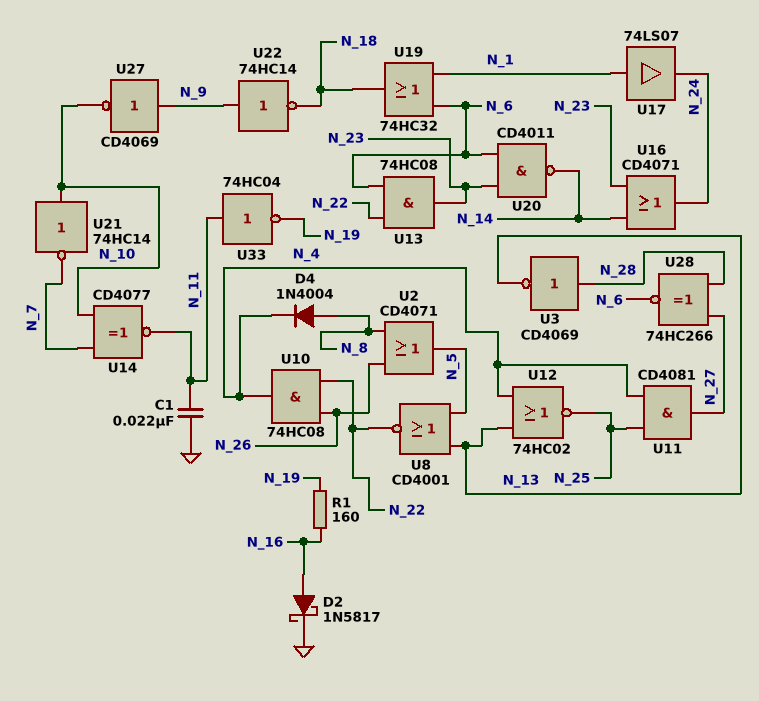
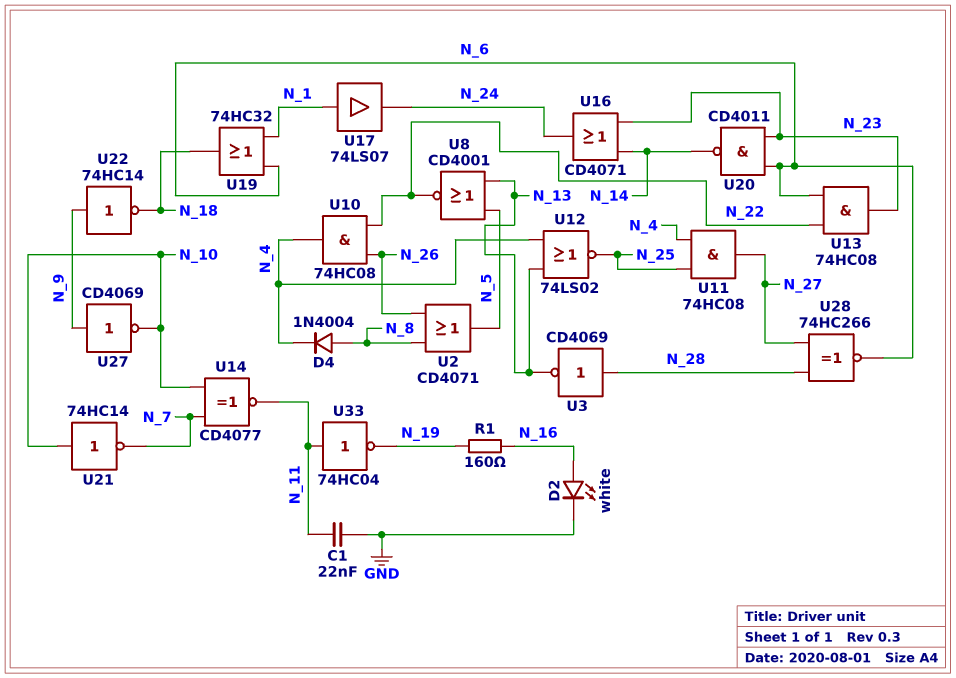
D2: schottky 1N5817 (A N_16, K GND) -> LED white (A N_16, K GND)
U11: AND CD4081 (in N_4, in N_25, out N_27) -> AND 74HC08 (in N_4, in N_25, out N_27)
U12: NOR 74HC02 (in N_4, in N_13, out N_25) -> NOR 74LS02 (in N_4, in N_13, out N_25)

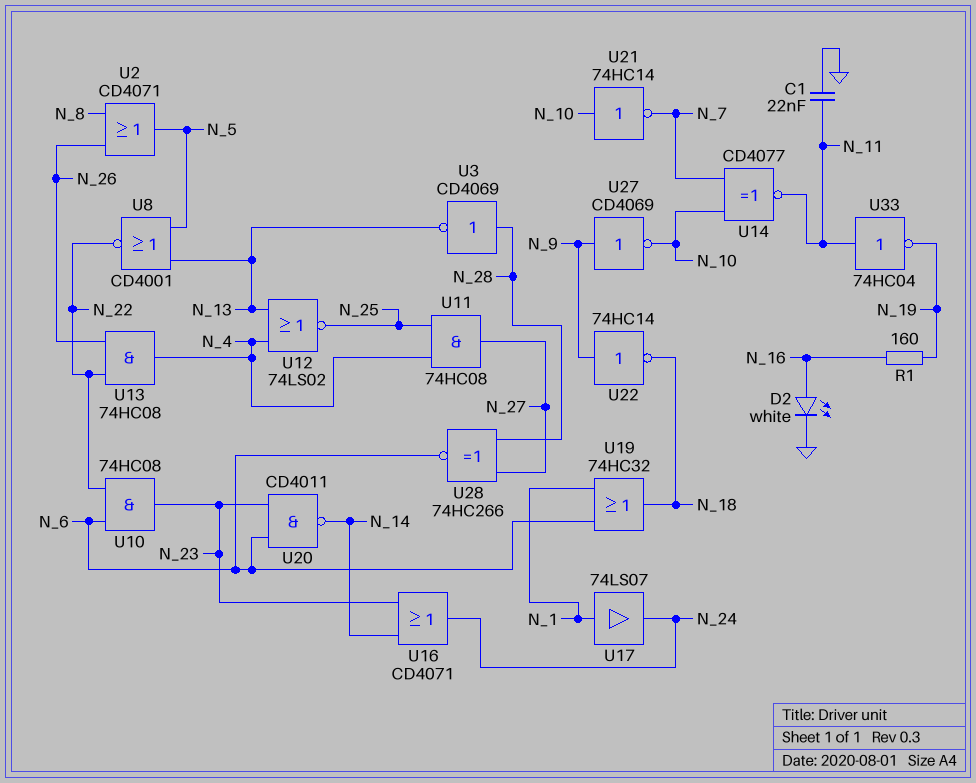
D4: diode 1N4004 (A N_8, K N_4) -> none
U10: AND 74HC08 (in N_22, in N_26, out N_4) -> AND 74HC08 (in N_6, in N_22, out N_23)
U13: AND 74HC08 (in N_6, in N_22, out N_23) -> AND 74HC08 (in N_22, in N_26, out N_4)

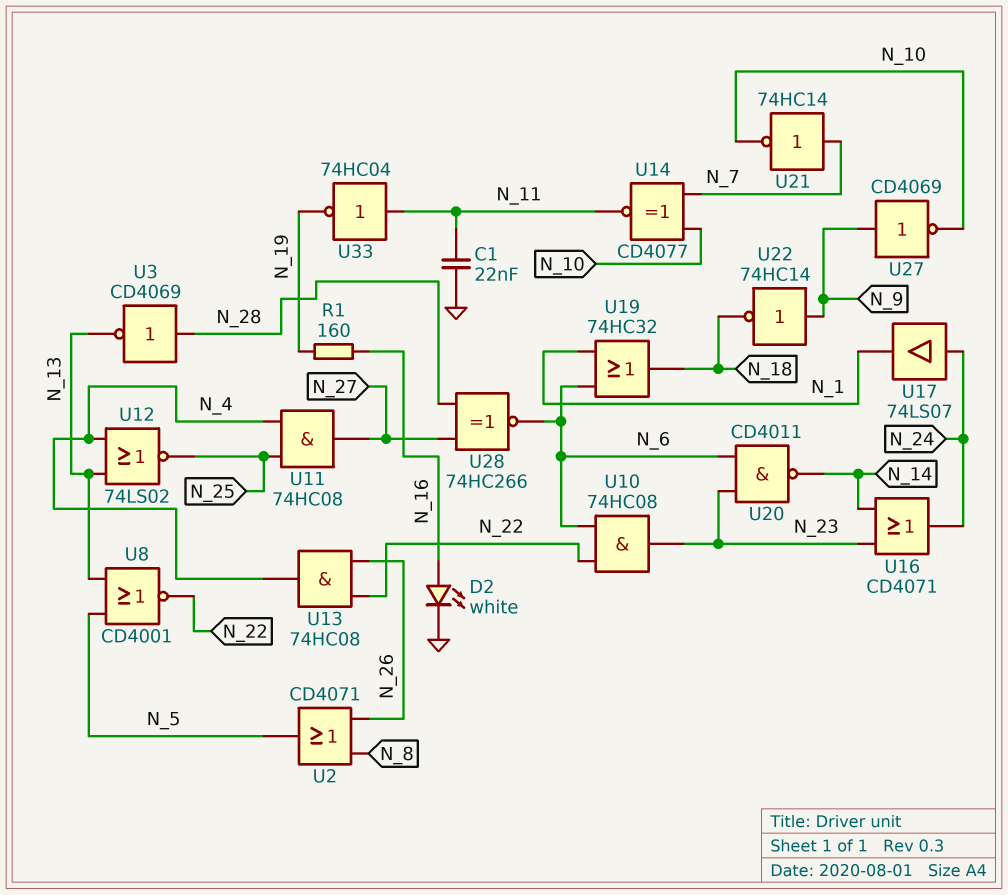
U17: buffer 74LS07 (in N_1, out N_24) -> buffer 74LS07 (in N_24, out N_1)
U21: NOT 74HC14 (in N_10, out N_7) -> NOT 74HC14 (in N_7, out N_10)

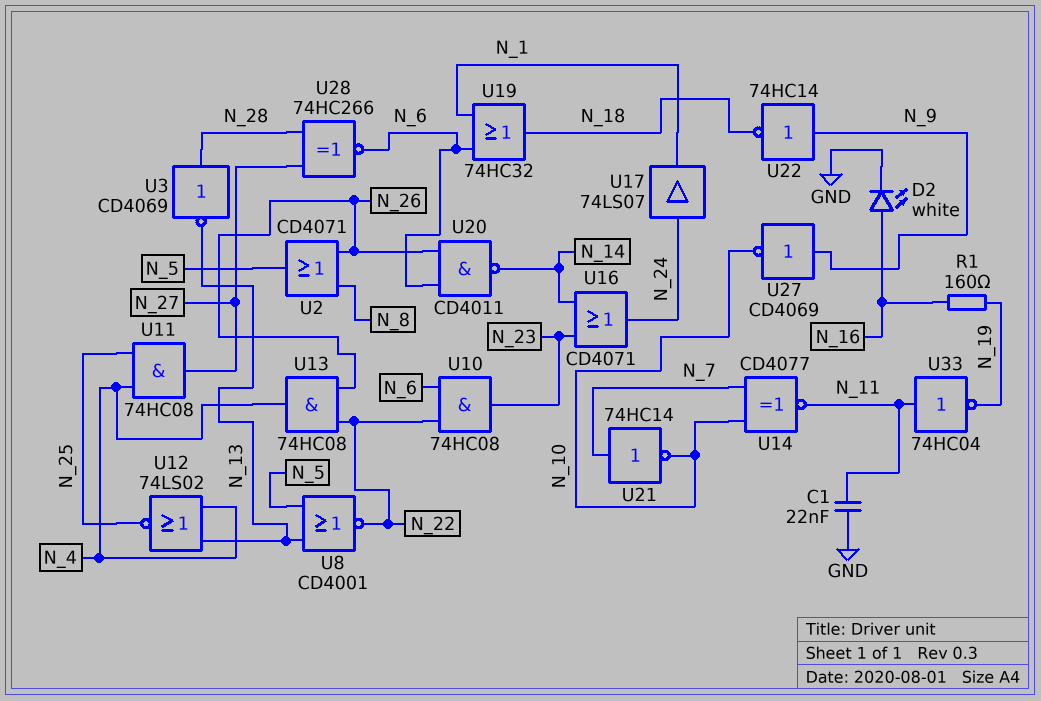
U20: NAND CD4011 (in N_6, in N_23, out N_14) -> NAND CD4011 (in N_6, in N_26, out N_14)

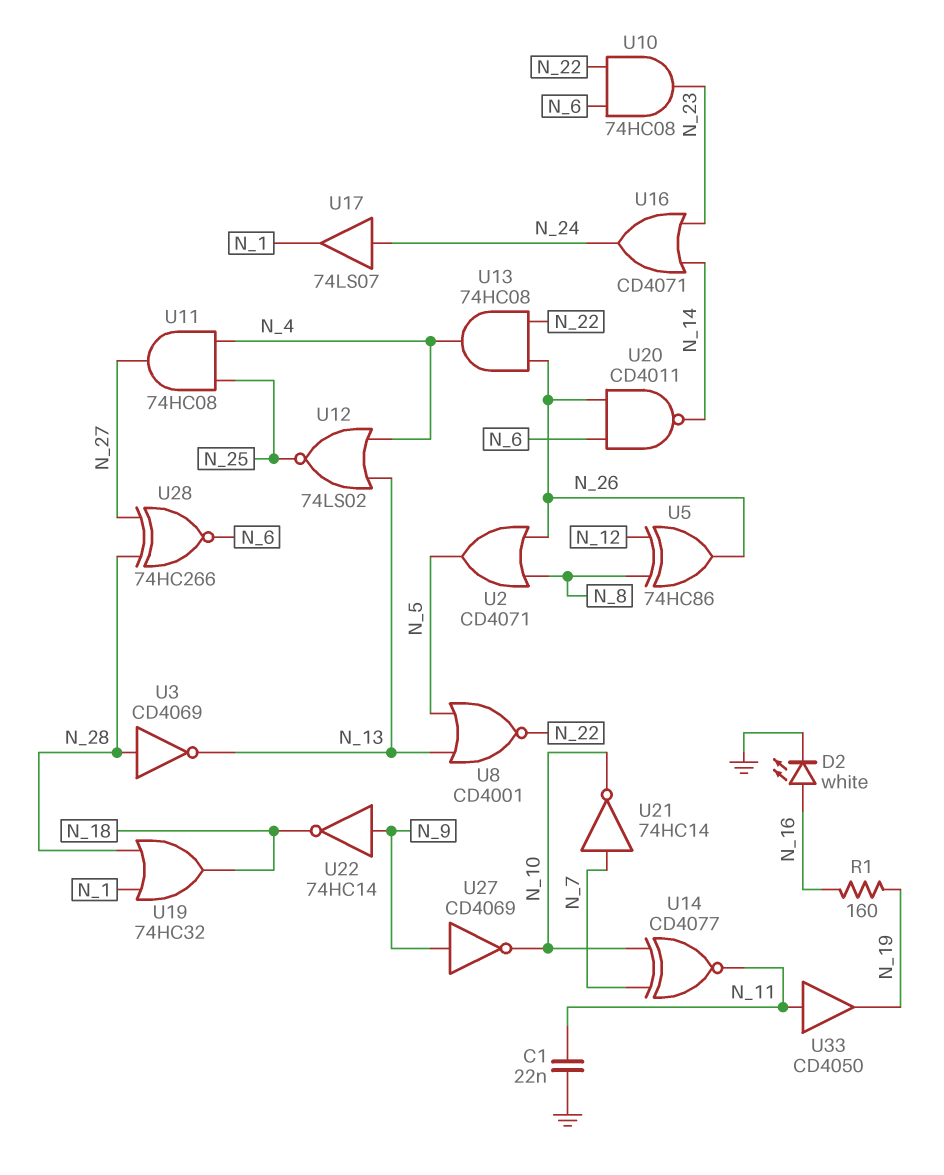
U5: none -> XOR 74HC86 (in N_8, in N_12, out N_26)
U19: OR 74HC32 (in N_1, in N_6, out N_18) -> OR 74HC32 (in N_1, in N_28, out N_18)
U33: NOT 74HC04 (in N_11, out N_19) -> buffer CD4050 (in N_11, out N_19)

